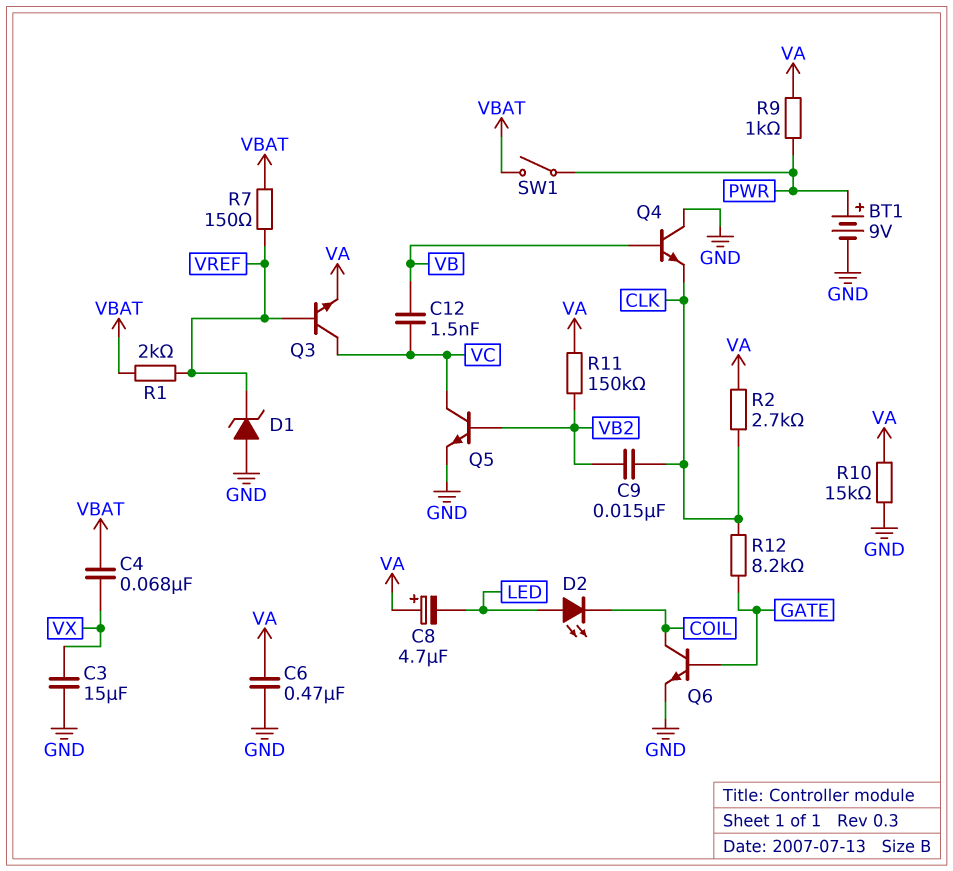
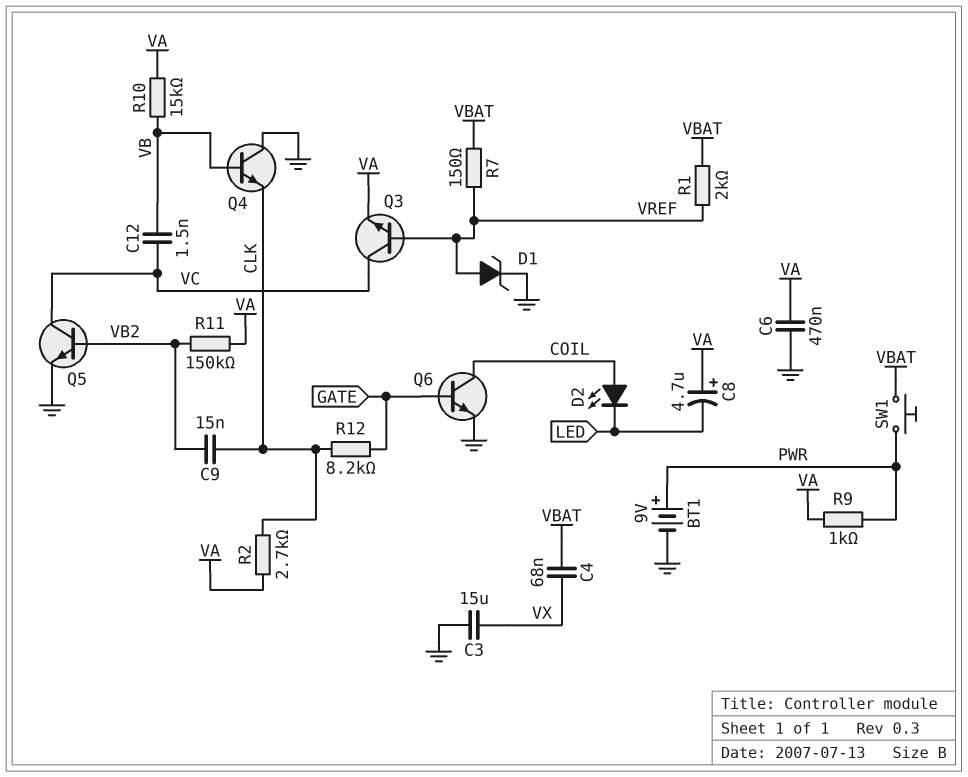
D1: zener (A GND, K VREF) -> zener (A VREF, K GND)
D2: LED (A LED, K COIL) -> LED (A COIL, K LED)
R10: 15k (GND, VA) -> 15k (VA, VB)
SW1: switch (PWR, VBAT) -> button (PWR, VBAT)

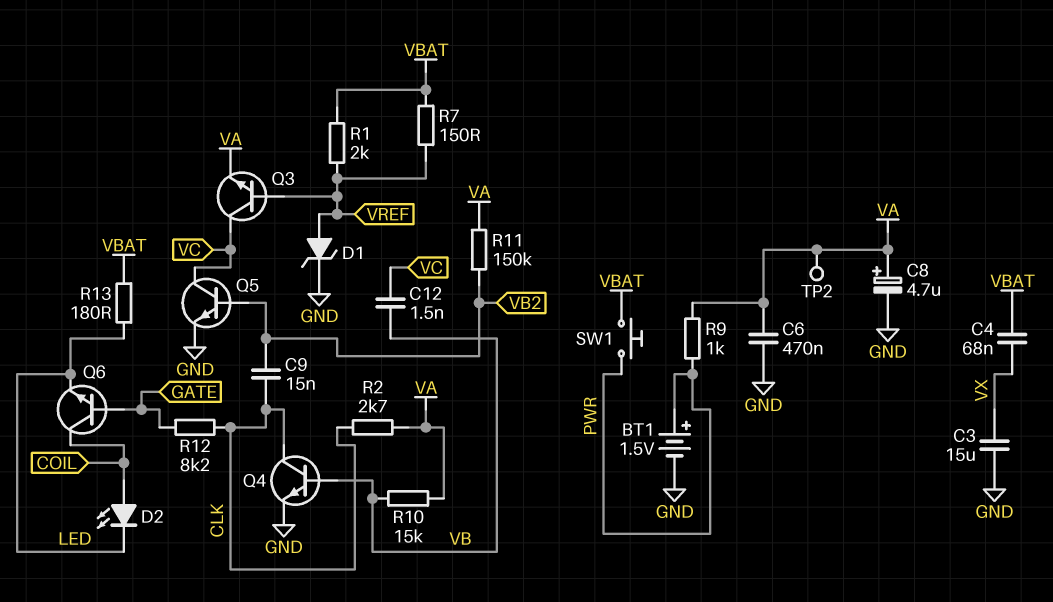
BT1: 9V (plus PWR, minus GND) -> 1.5V (plus PWR, minus GND)
C8: 4.7uF (plus VA, minus LED) -> 4.7uF (plus VA, minus GND)
Q4: NPN (B VB, C GND, E CLK) -> NPN (B VB, C CLK, E GND)
Q6: NPN (B GATE, C COIL, E GND) -> NPN (B GATE, C COIL, E LED)
R13: none -> 180 (LED, VBAT)
TP2: none -> test point (VA)

